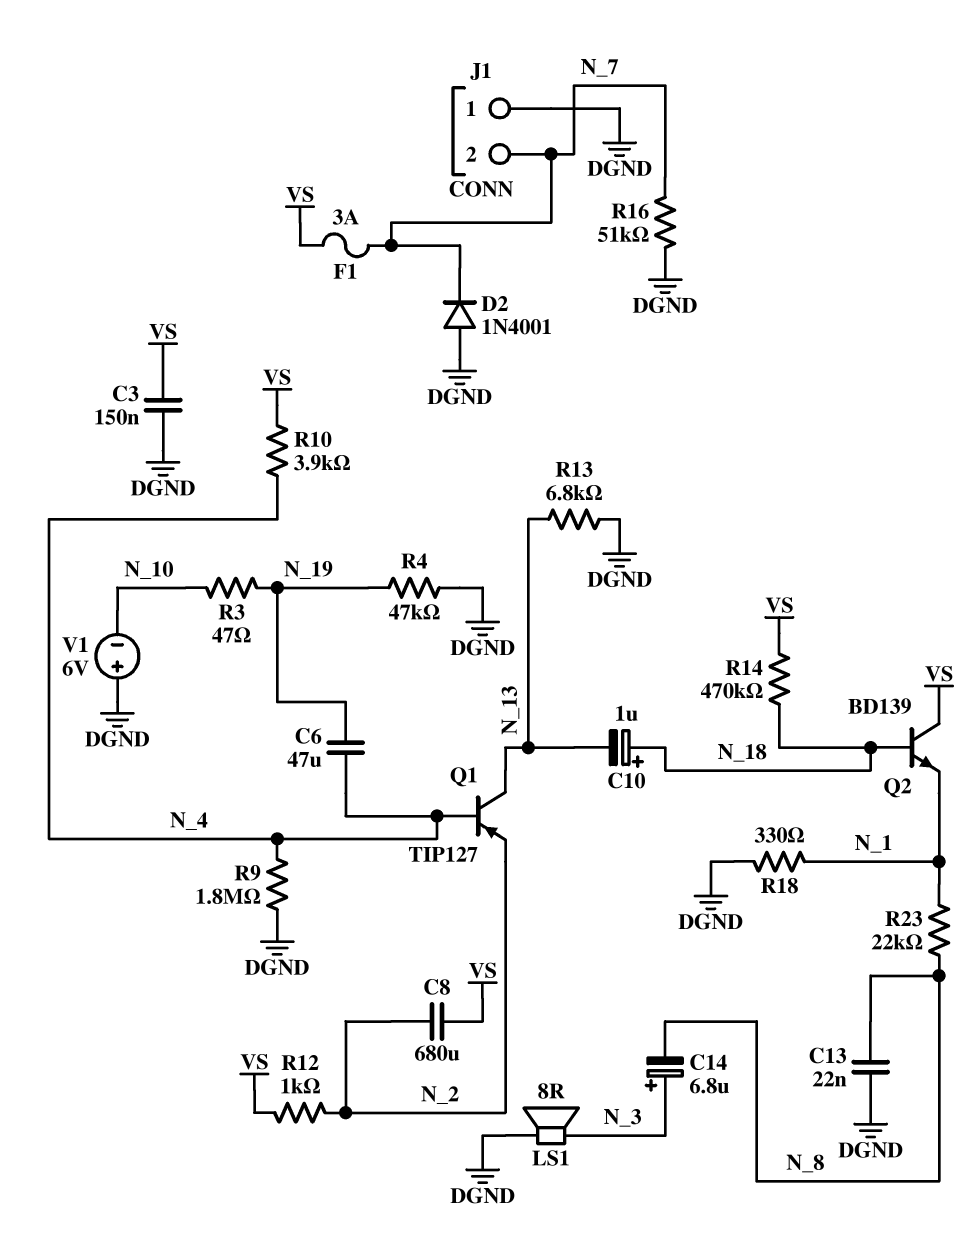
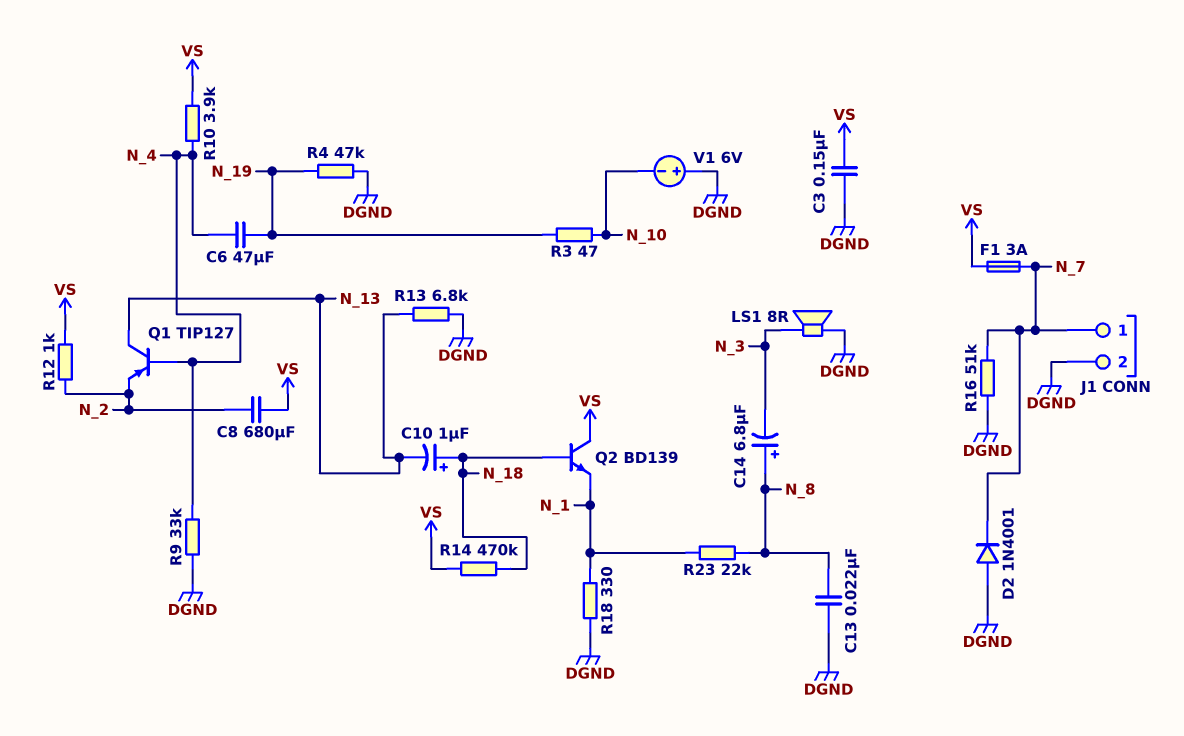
C14: 6.8uF (plus N_3, minus N_8) -> 6.8uF (plus N_8, minus N_3)
J1 pin 1: DGND -> N_7
J1 pin 2: N_7 -> DGND
R9: 1.8M (DGND, N_4) -> 33k (DGND, N_4)

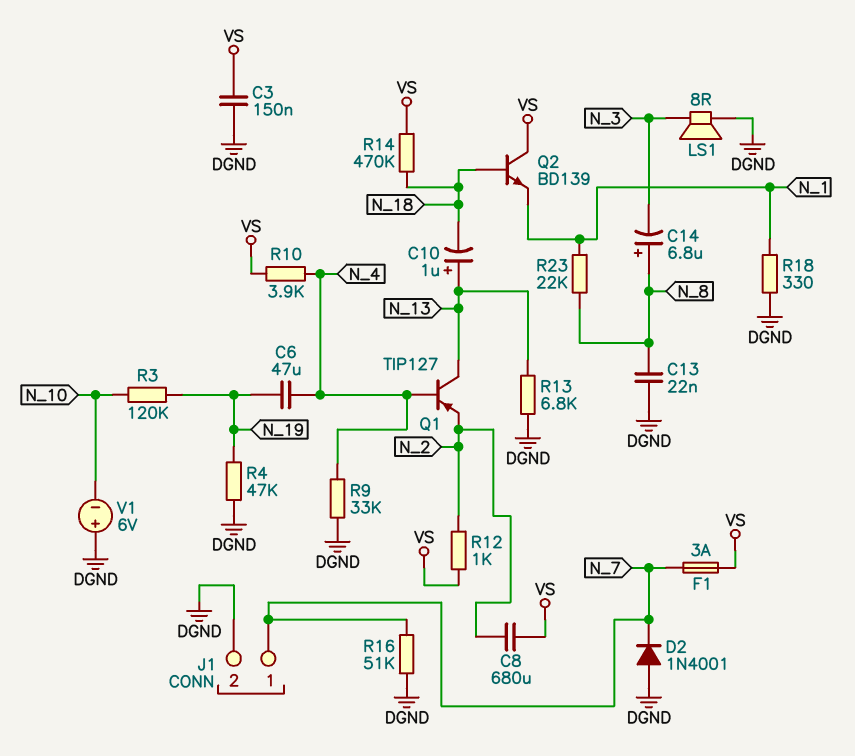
C10: 1uF (plus N_18, minus N_13) -> 1uF (plus N_13, minus N_18)
R3: 47 (N_10, N_19) -> 120k (N_10, N_19)

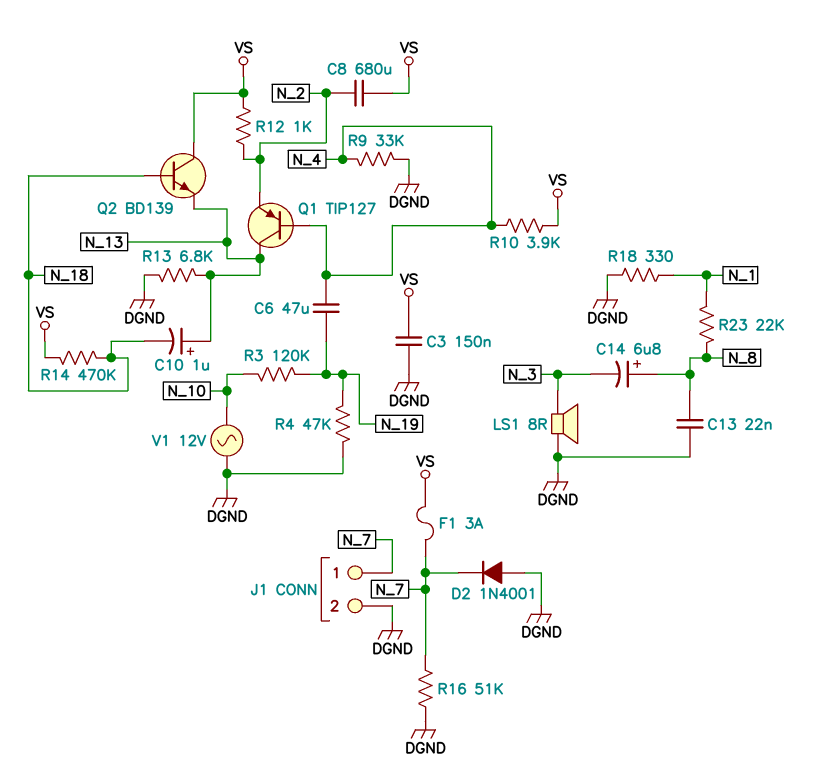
Q2: NPN BD139 (B N_18, C VS, E N_1) -> NPN BD139 (B N_18, C VS, E N_13)
V1: 6V (plus DGND, minus N_10) -> AC 12V (DGND, N_10)

